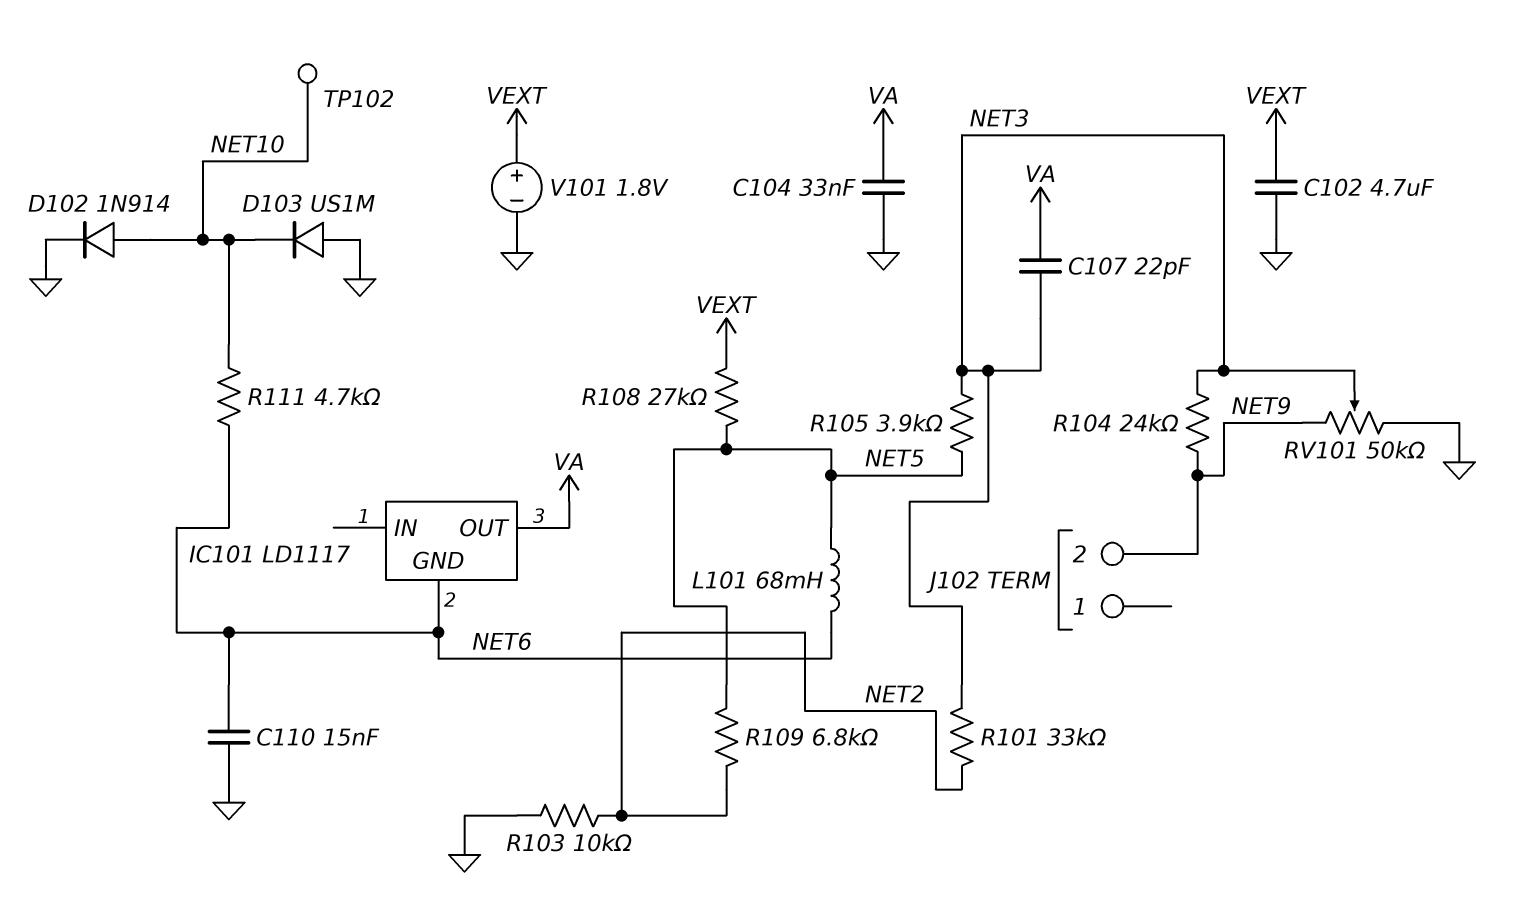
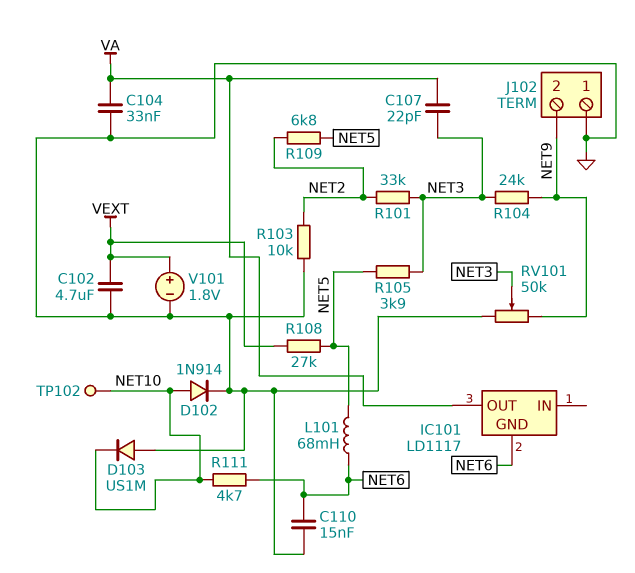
J102 pin 1: none -> GND

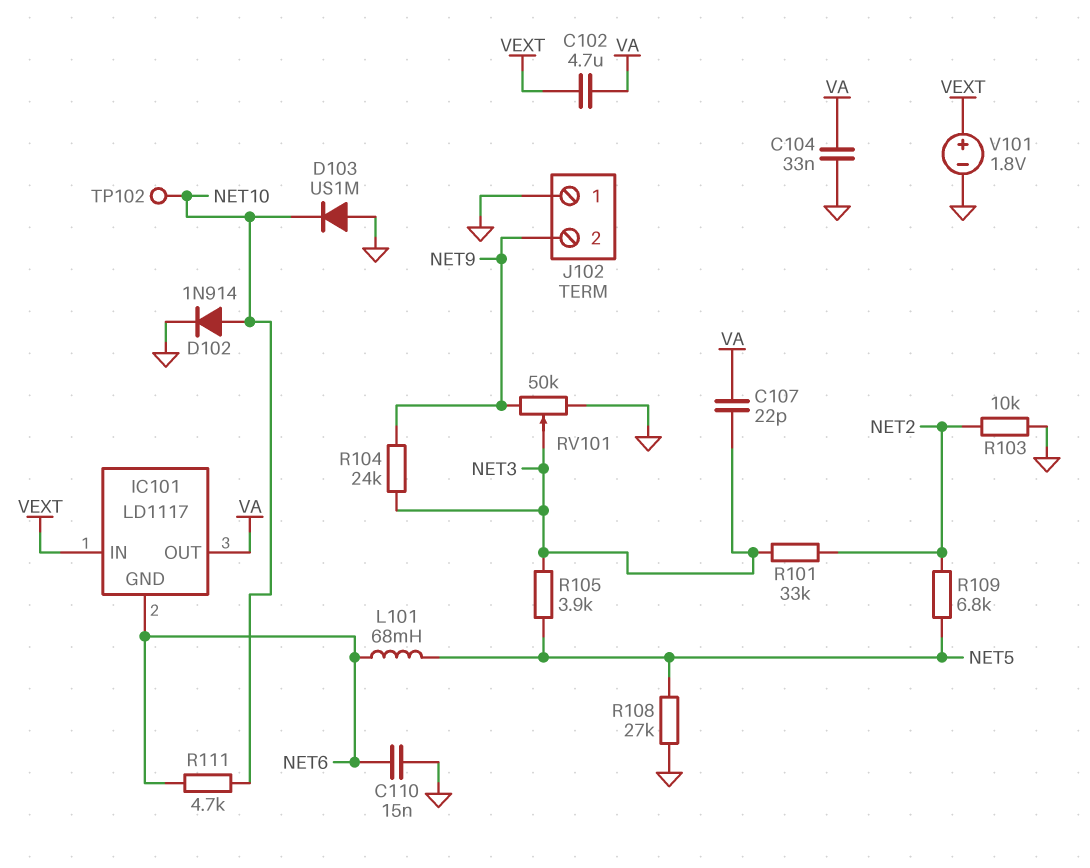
C102: 4.7uF (GND, VEXT) -> 4.7uF (VA, VEXT)
IC101 pin IN: none -> VEXT
R108: 27k (NET5, VEXT) -> 27k (GND, NET5)

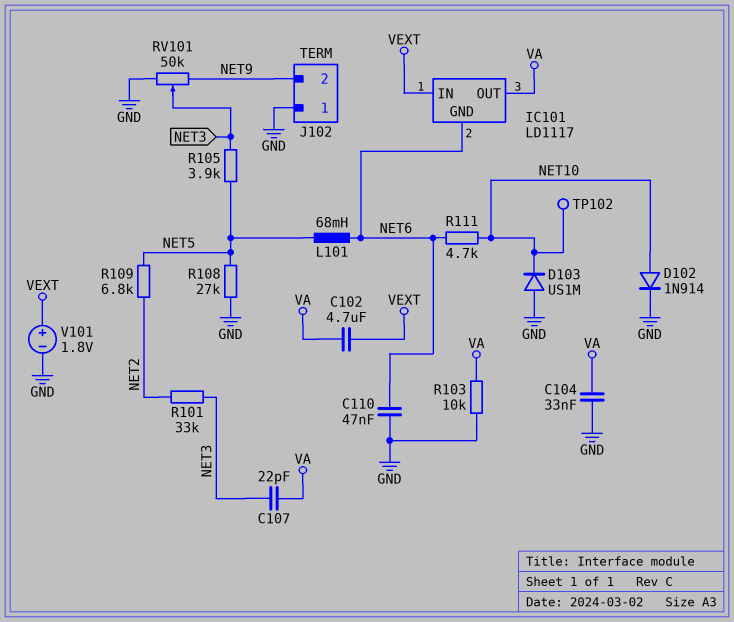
C110: 15nF (GND, NET6) -> 47nF (GND, NET6)
R103: 10k (GND, NET2) -> 10k (GND, VA)
R104: 24k (NET3, NET9) -> none

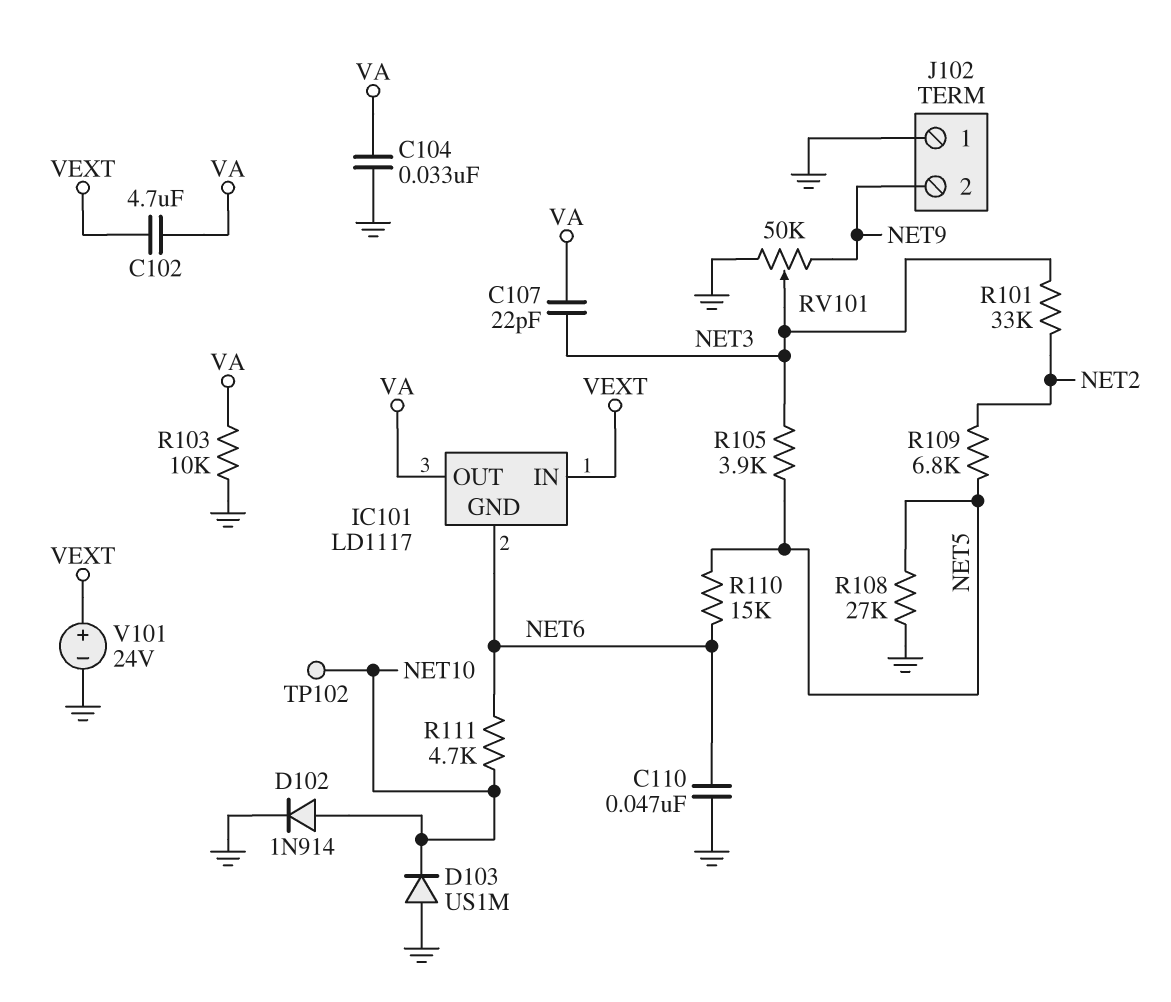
L101: 68mH (NET5, NET6) -> none
R110: none -> 15k (NET5, NET6)
V101: 1.8V (plus VEXT, minus GND) -> 24V (plus VEXT, minus GND)

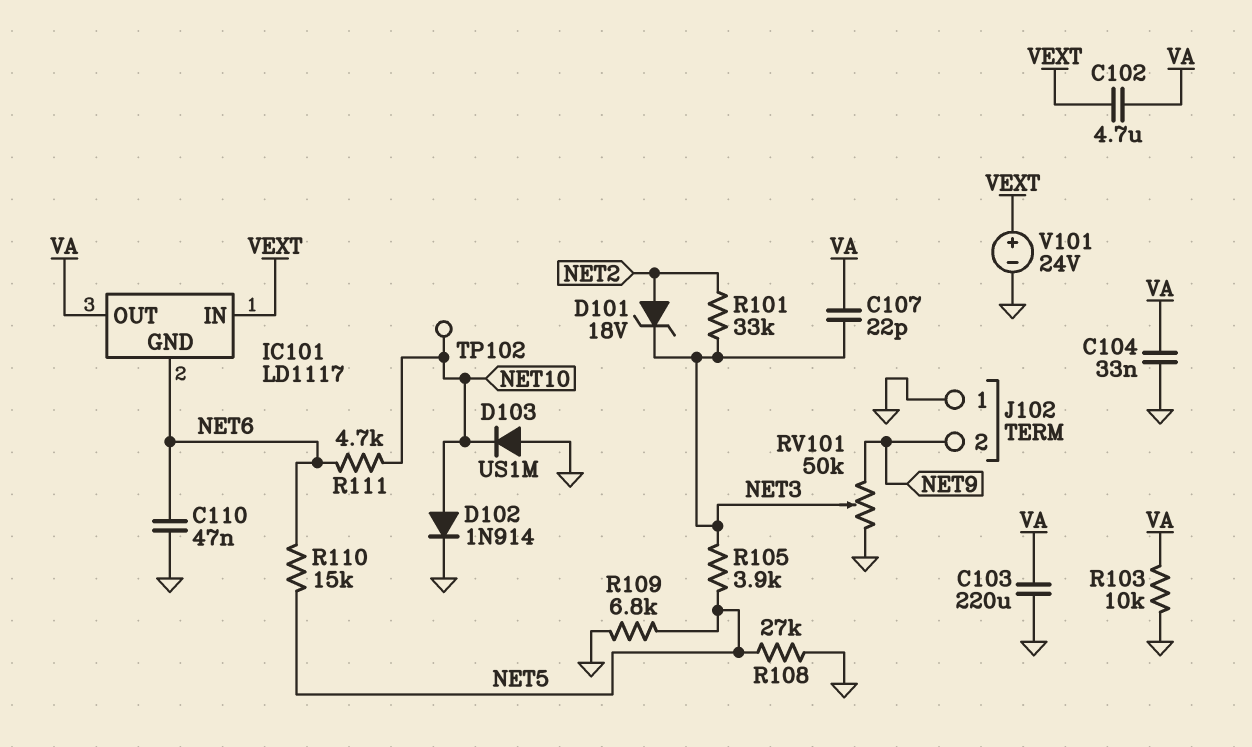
C103: none -> 220uF (GND, VA)
D101: none -> zener 18V (A NET2, K NET3)
R109: 6.8k (NET2, NET5) -> 6.8k (GND, NET5)

